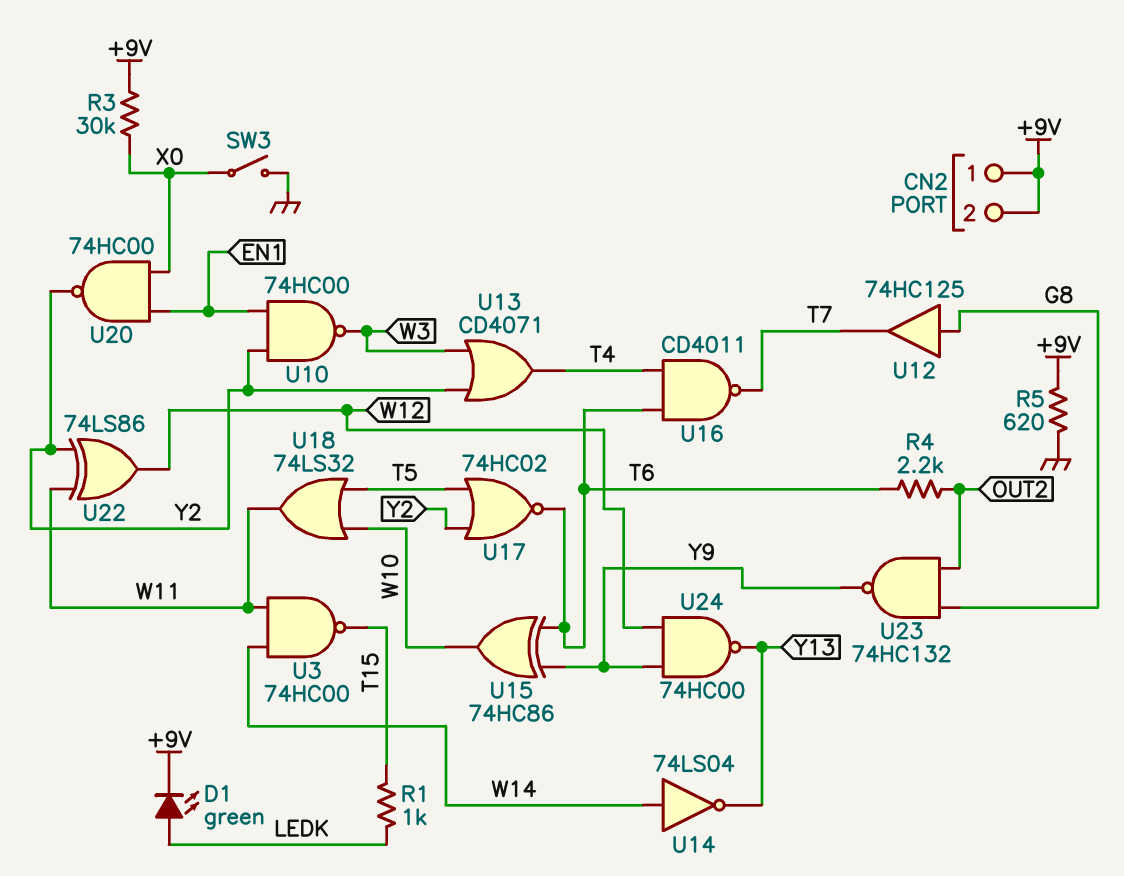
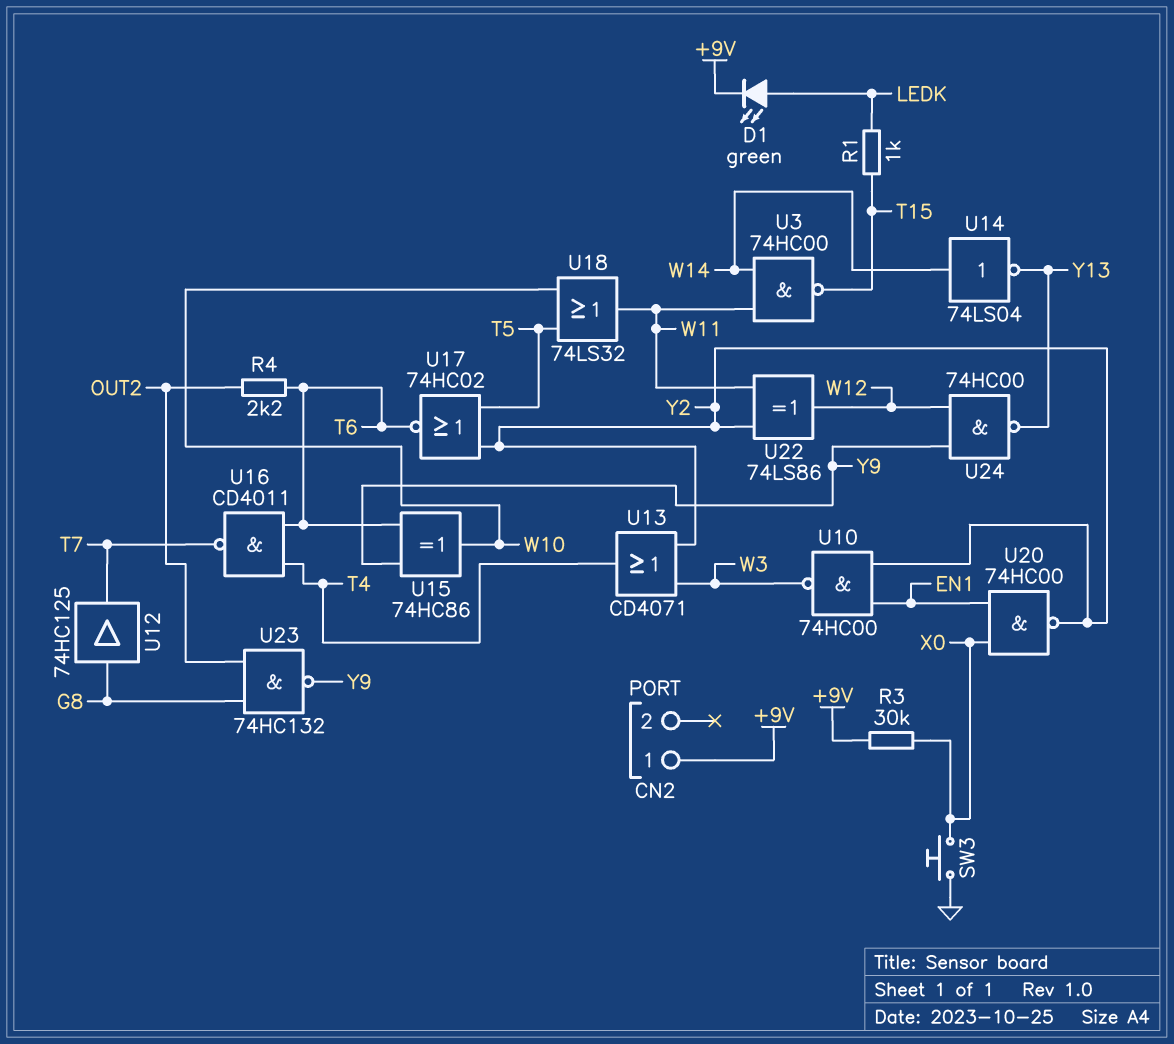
CN2 pin 2: +9V -> none
R5: 620 (+9V, GND) -> none
SW3: switch (GND, X0) -> button (GND, X0)

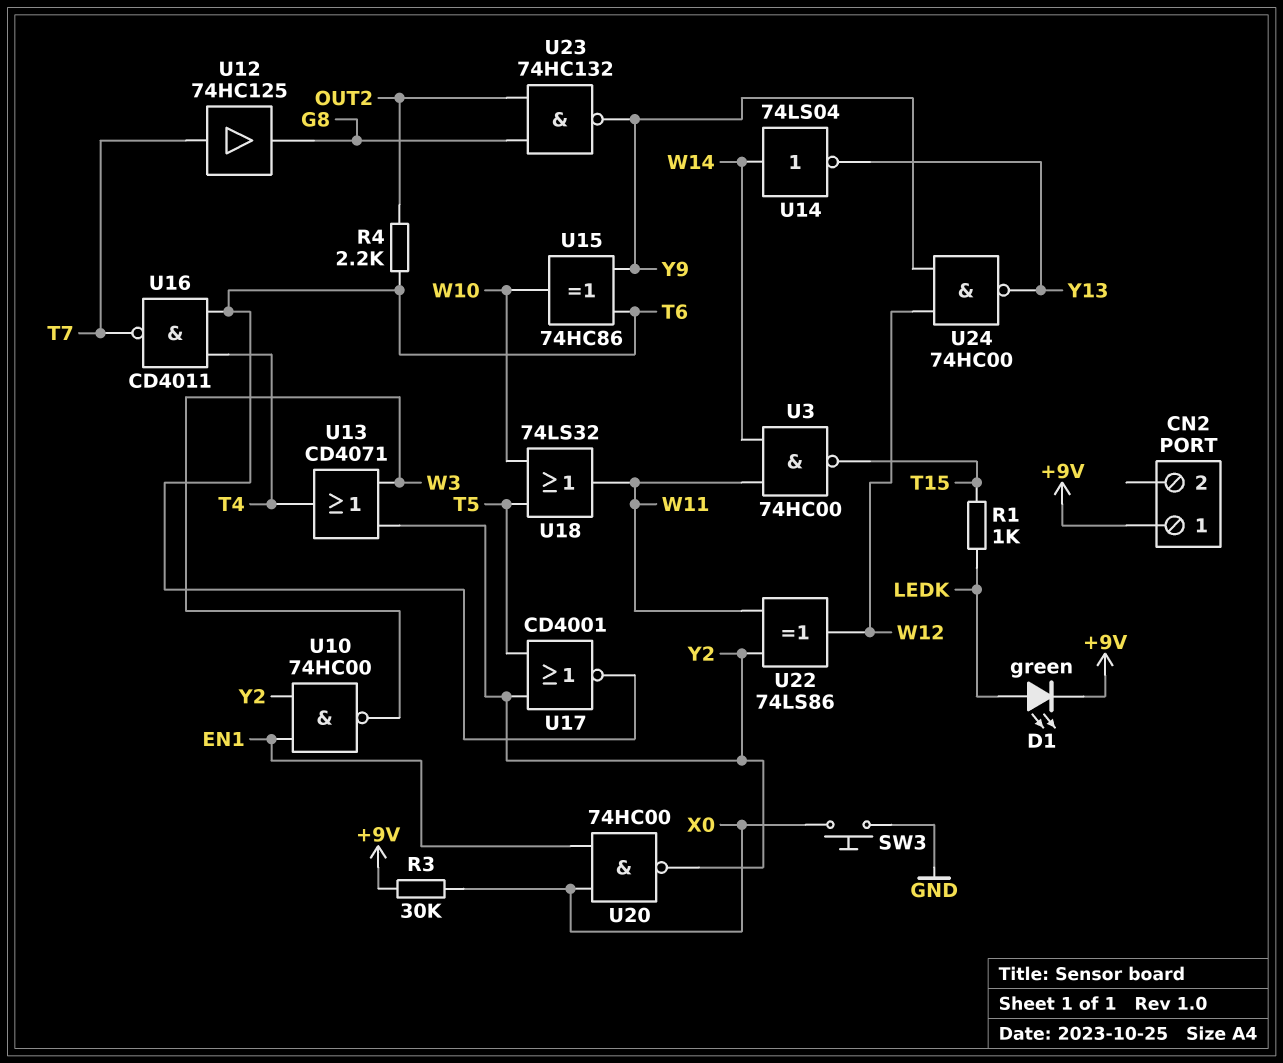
U12: buffer 74HC125 (in G8, out T7) -> buffer 74HC125 (in T7, out G8)
U17: NOR 74HC02 (in T5, in Y2, out T6) -> NOR CD4001 (in T5, in Y2, out T6)

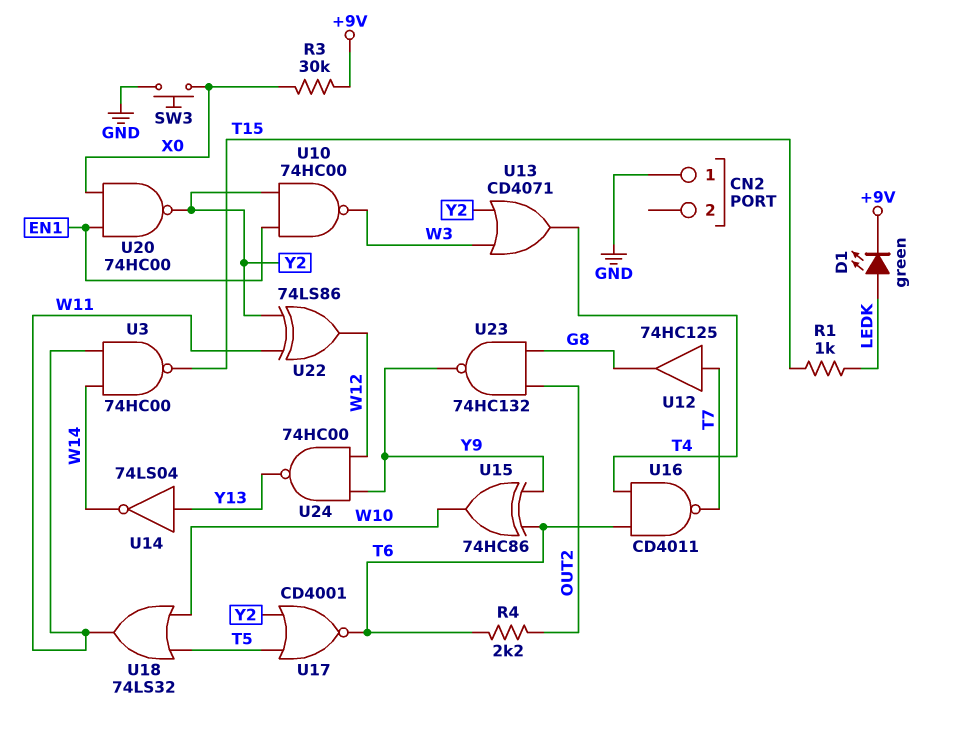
CN2 pin 1: +9V -> GND
U14: NOT 74LS04 (in W14, out Y13) -> NOT 74LS04 (in Y13, out W14)

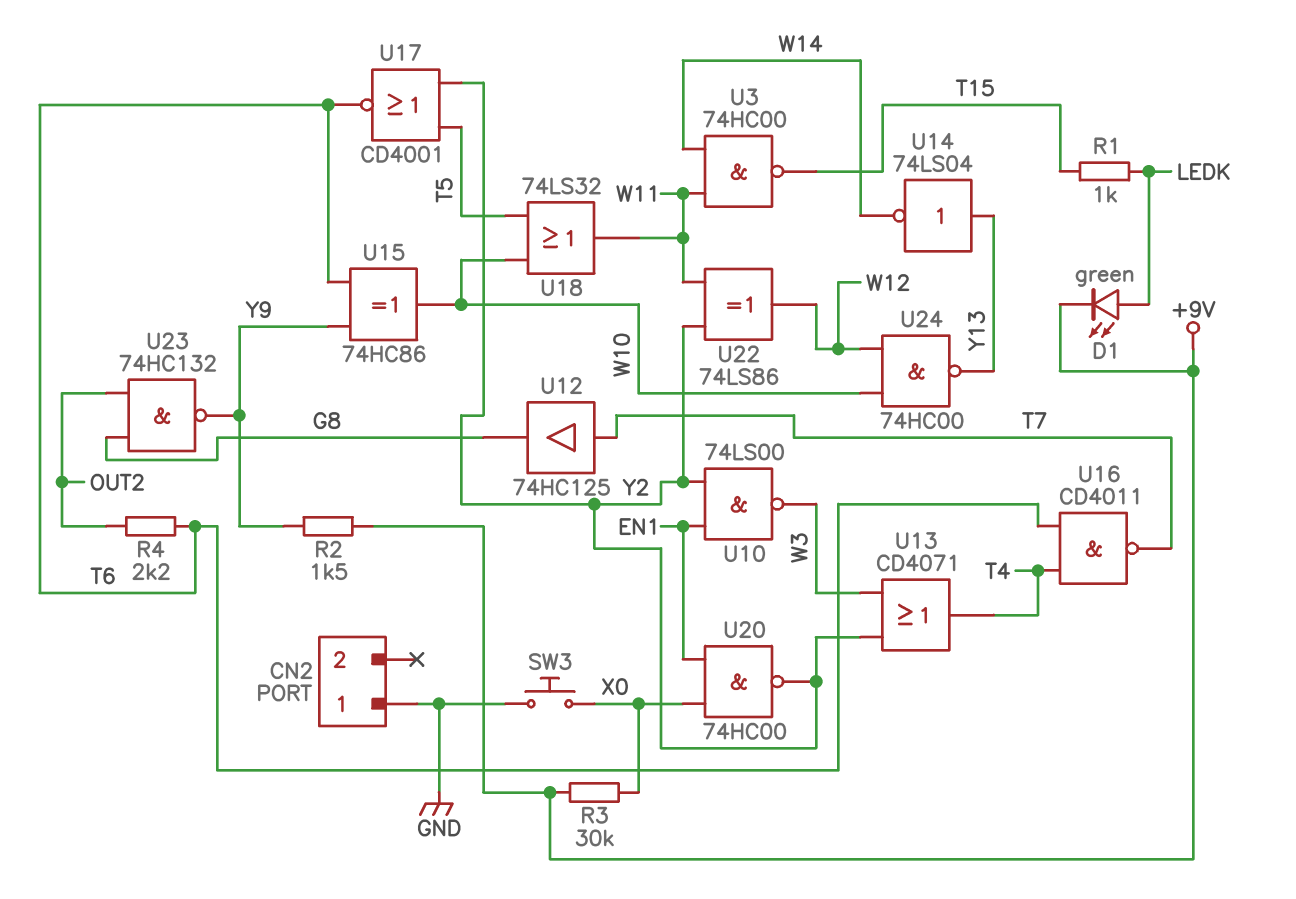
R2: none -> 1.5k (+9V, Y9)
U10: NAND 74HC00 (in EN1, in Y2, out W3) -> NAND 74LS00 (in EN1, in Y2, out W3)
U24: NAND 74HC00 (in W12, in Y9, out Y13) -> NAND 74HC00 (in W10, in W12, out Y13)

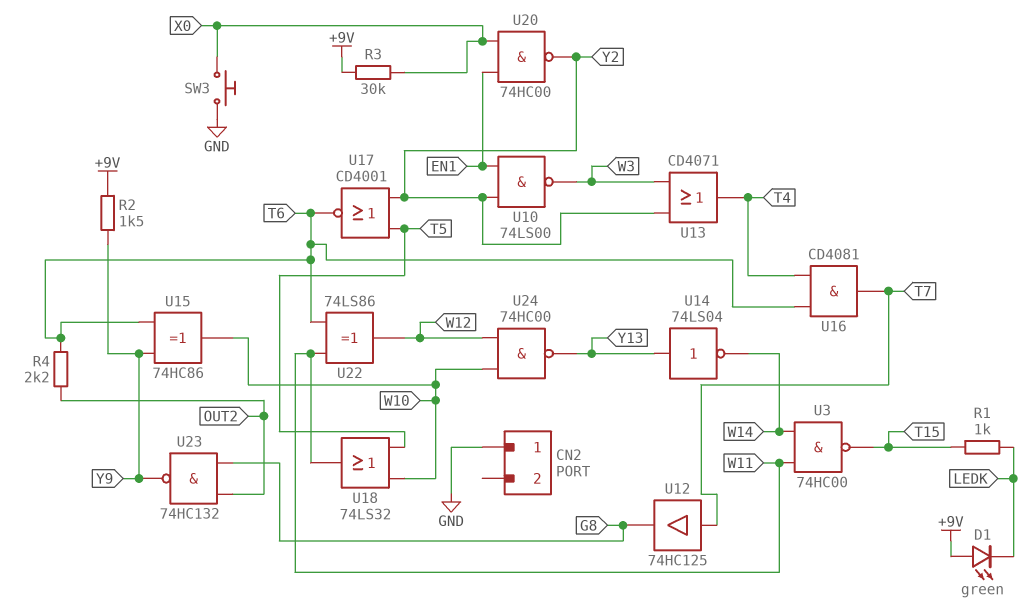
D1: LED green (A LEDK, K +9V) -> LED green (A +9V, K LEDK)
U16: NAND CD4011 (in T4, in T6, out T7) -> AND CD4081 (in T4, in T6, out T7)
U22: XOR 74LS86 (in W11, in Y2, out W12) -> XOR 74LS86 (in T6, in W11, out W12)

